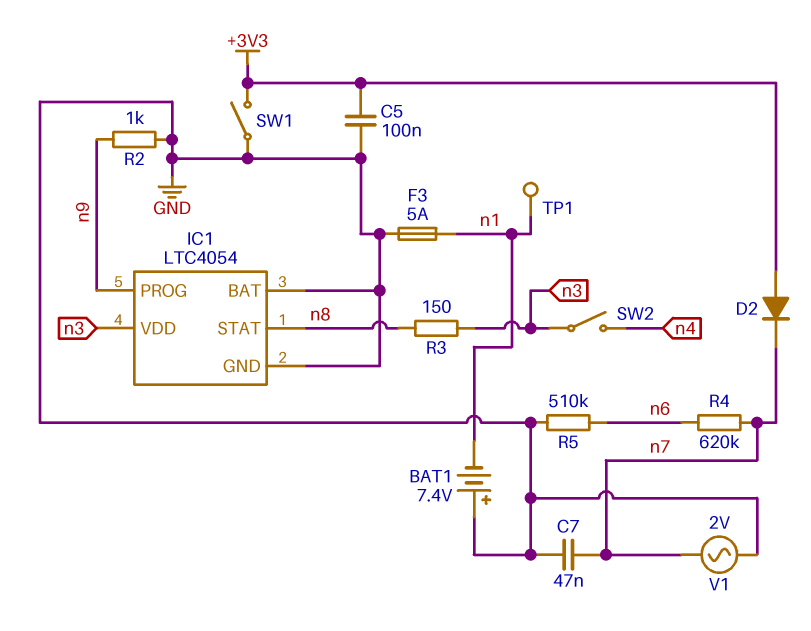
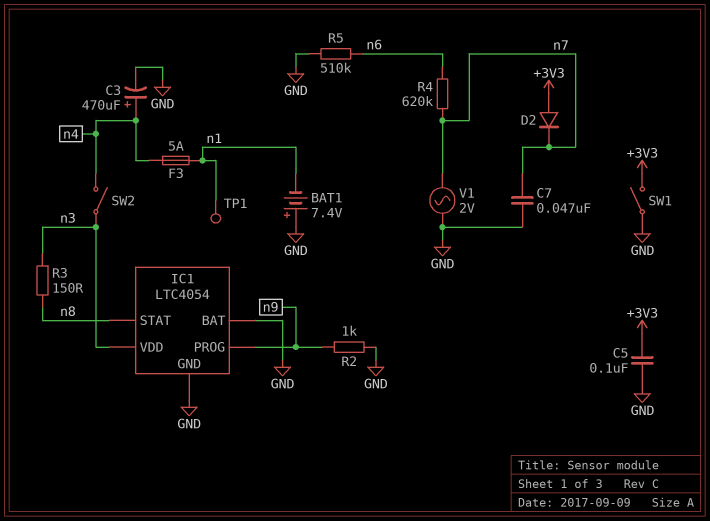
C3: none -> 470uF (plus n4, minus GND)
F3: 5A (GND, n1) -> 5A (n1, n4)

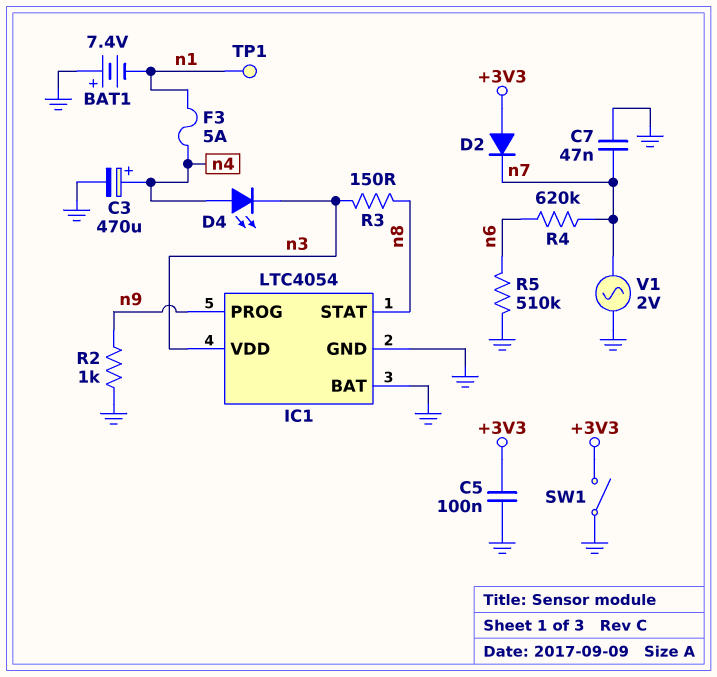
D4: none -> LED (A n4, K n3)
SW2: switch (n3, n4) -> none

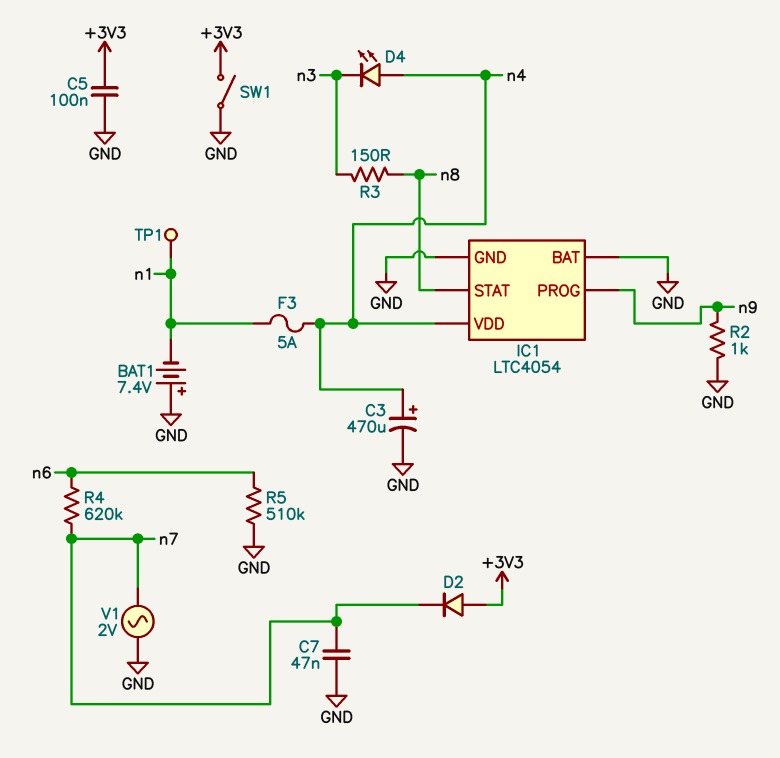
IC1 pin VDD: n3 -> n4

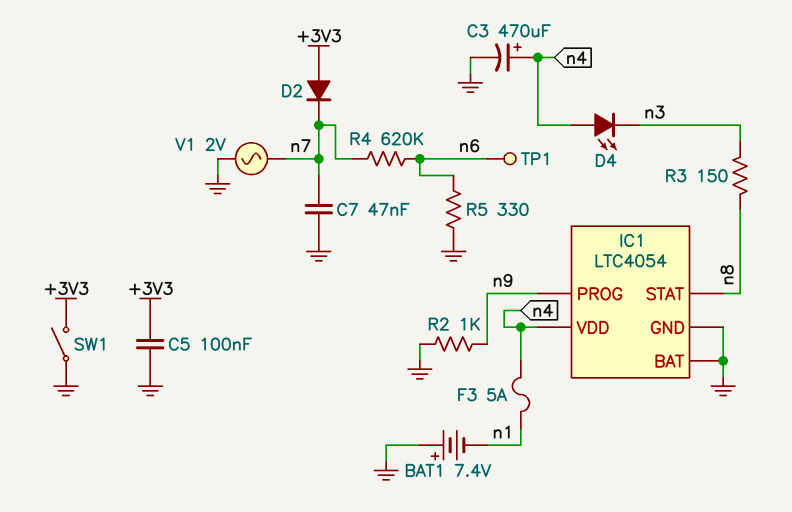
R5: 510k (GND, n6) -> 330 (GND, n6)
TP1: test point (n1) -> test point (n6)

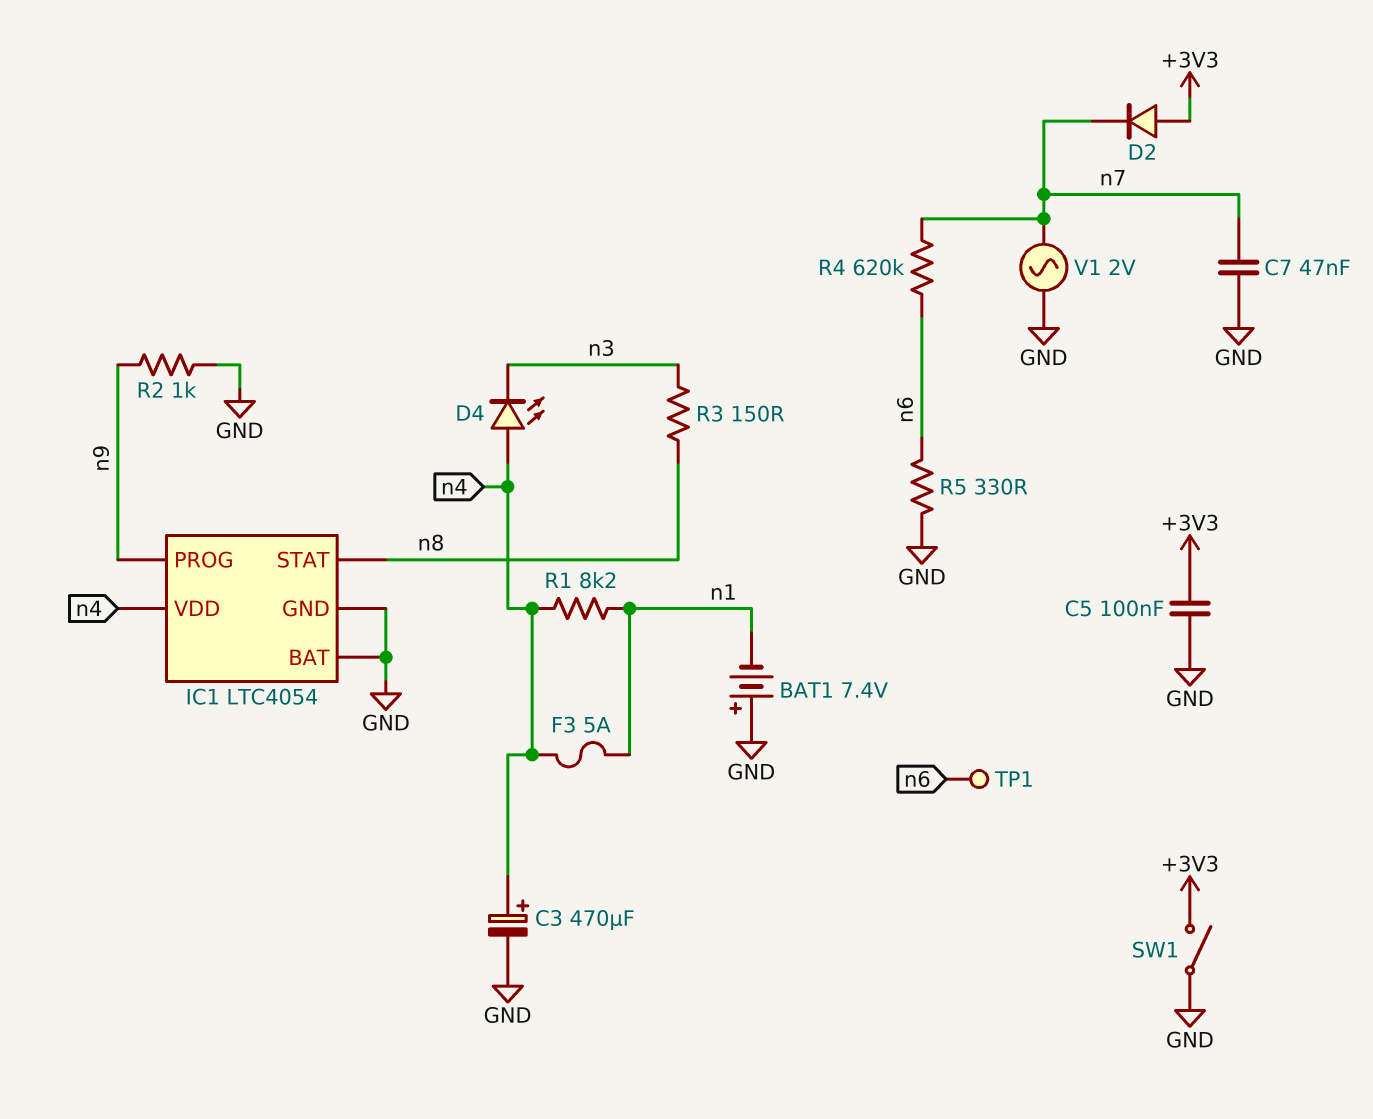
R1: none -> 8.2k (n1, n4)

